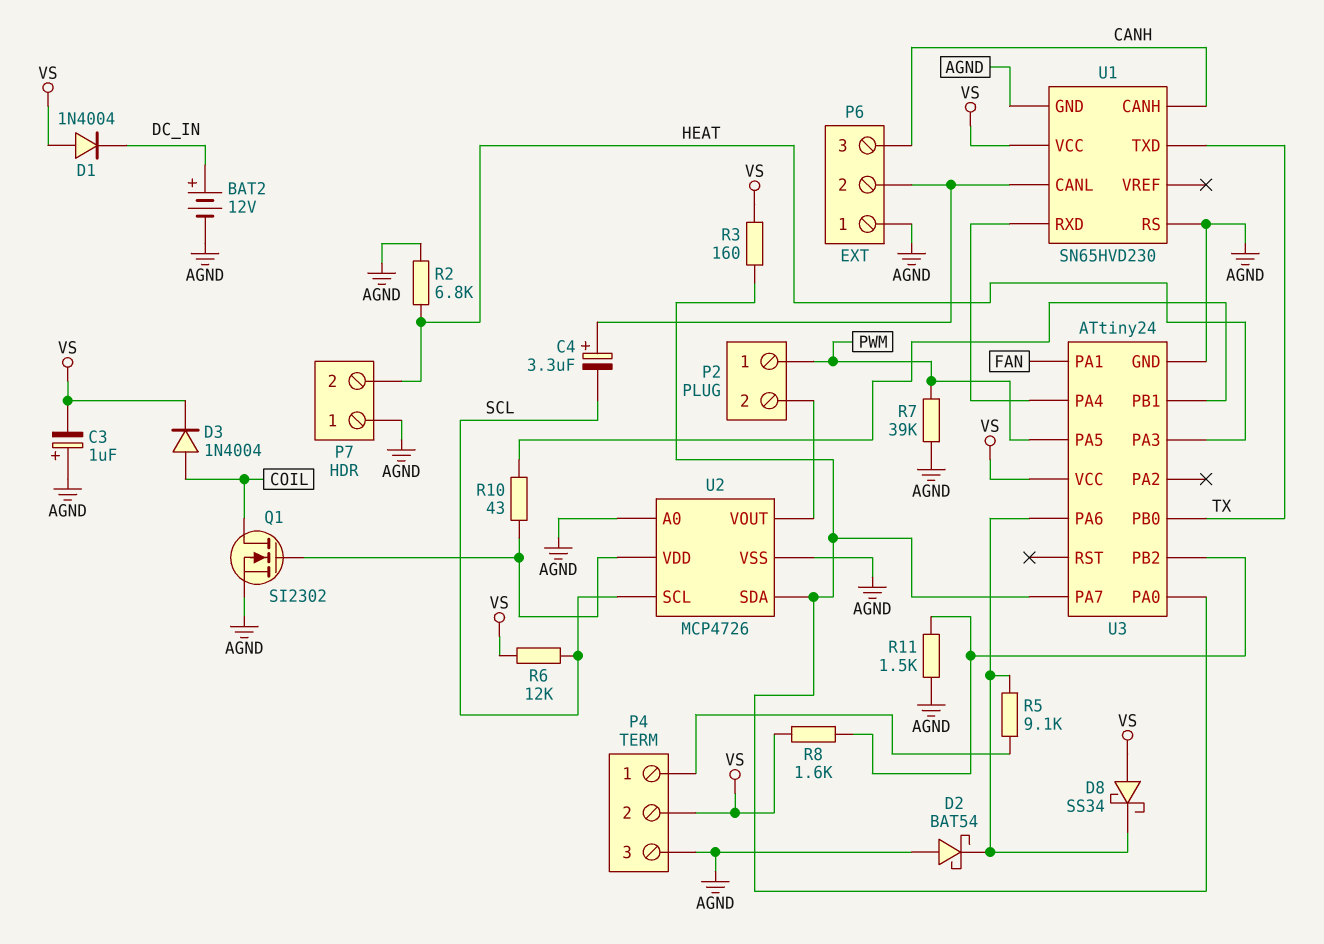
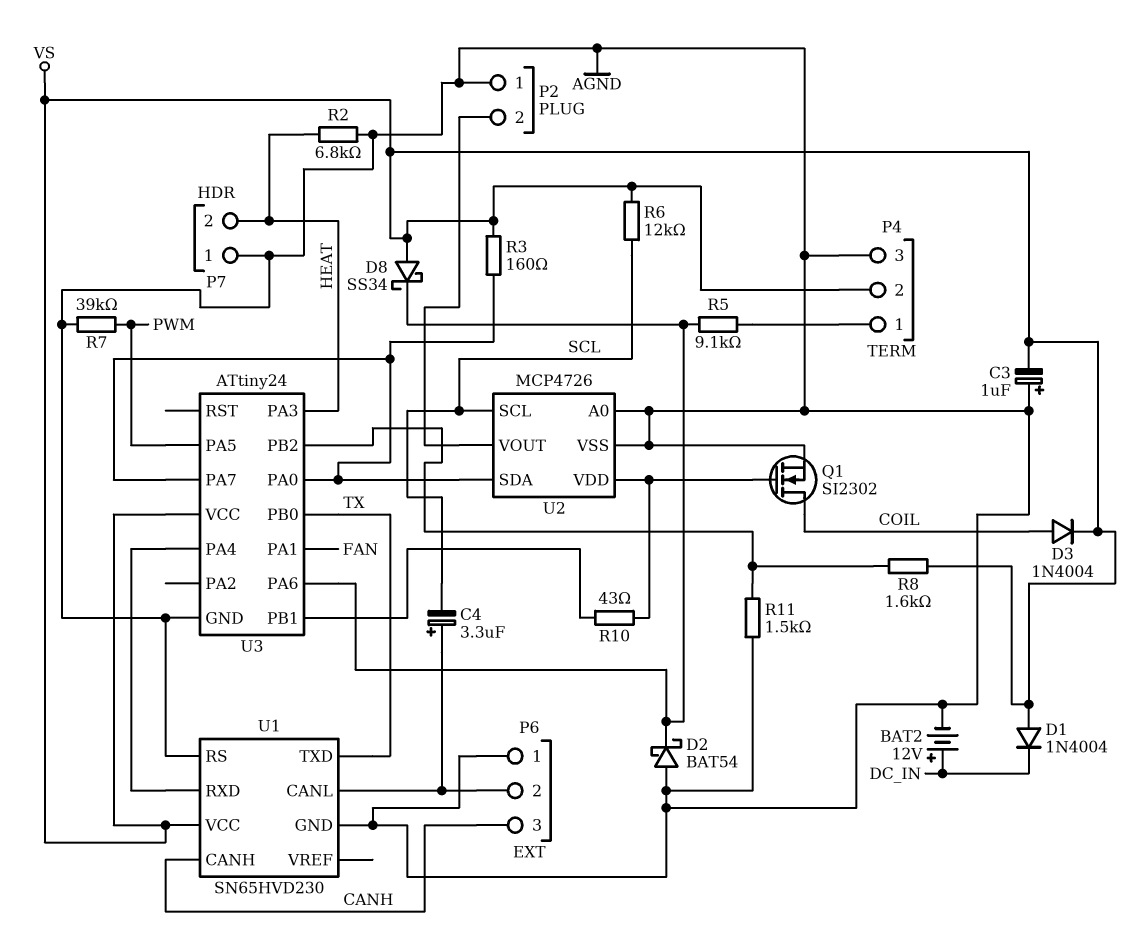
P2 pin 1: PWM -> AGND

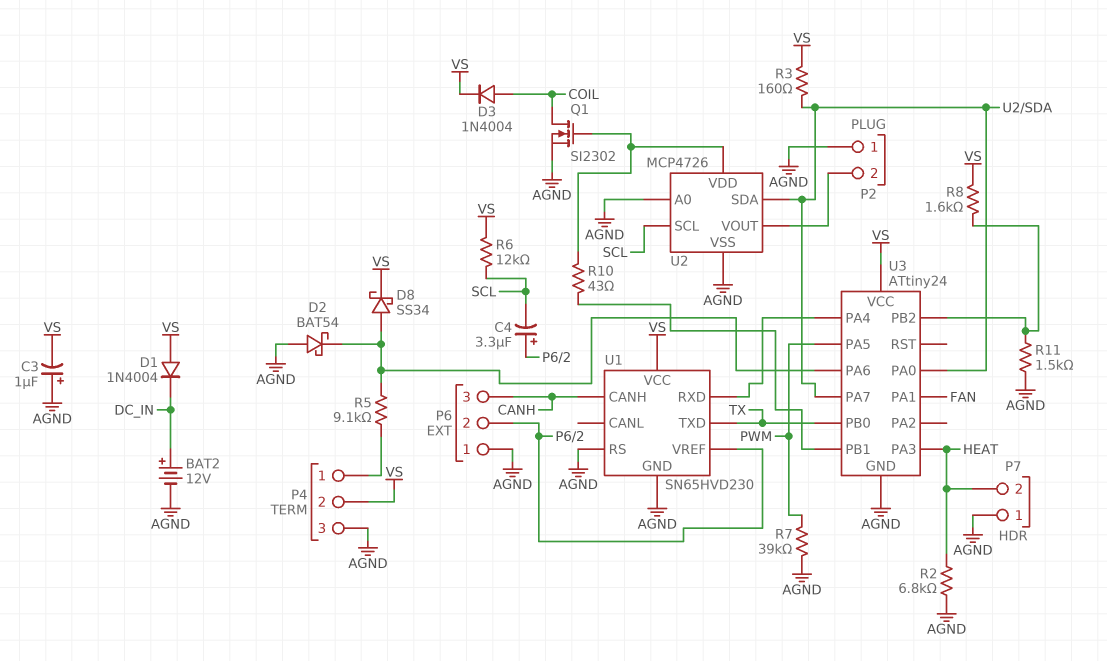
D8: schottky SS34 (A VS, K U3/PA6) -> schottky SS34 (A U3/PA6, K VS)
U1 pin CANL: P6/2 -> none
U1 pin VREF: none -> P6/2

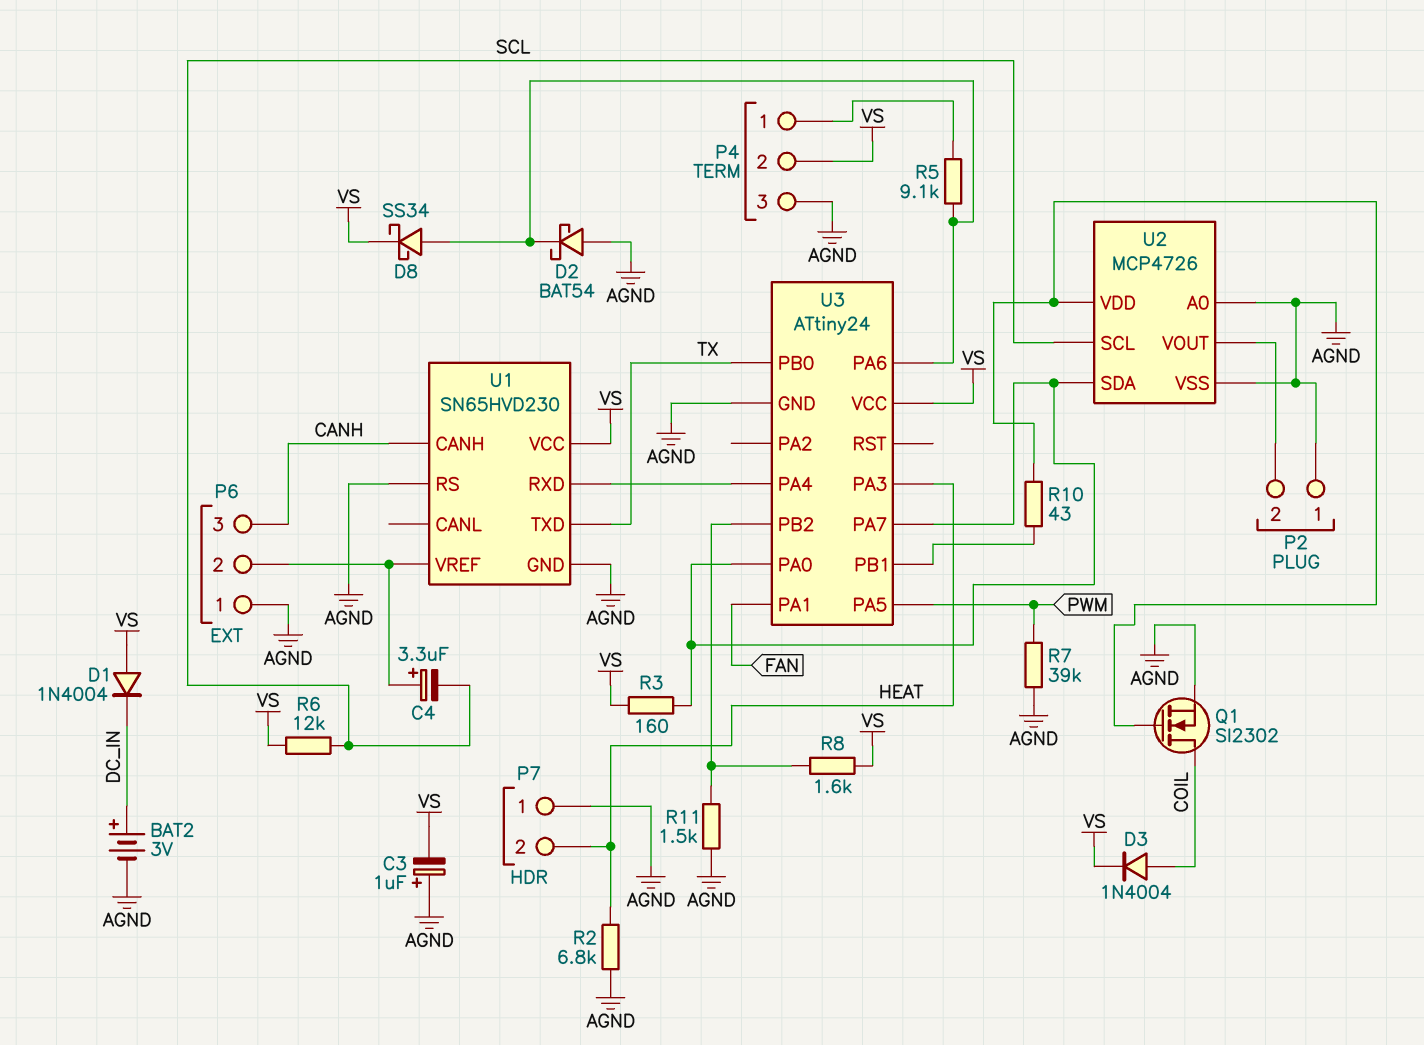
BAT2: 12V (plus DC_IN, minus AGND) -> 3V (plus DC_IN, minus AGND)

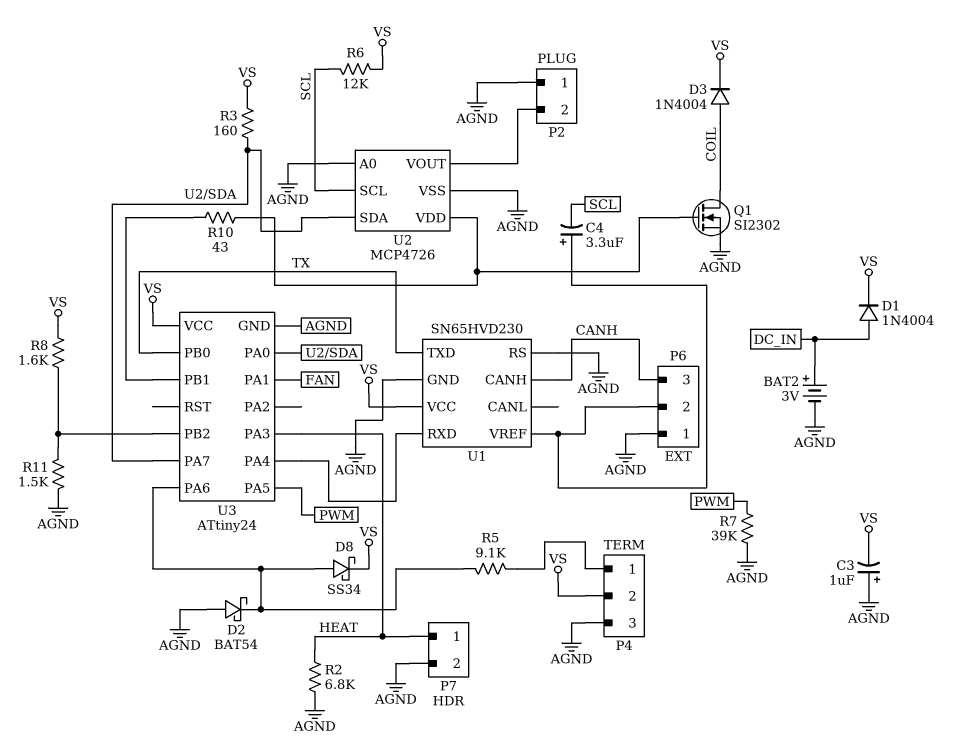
D1: diode 1N4004 (A VS, K DC_IN) -> diode 1N4004 (A DC_IN, K VS)
P7 pin 1: AGND -> HEAT
P7 pin 2: HEAT -> AGND

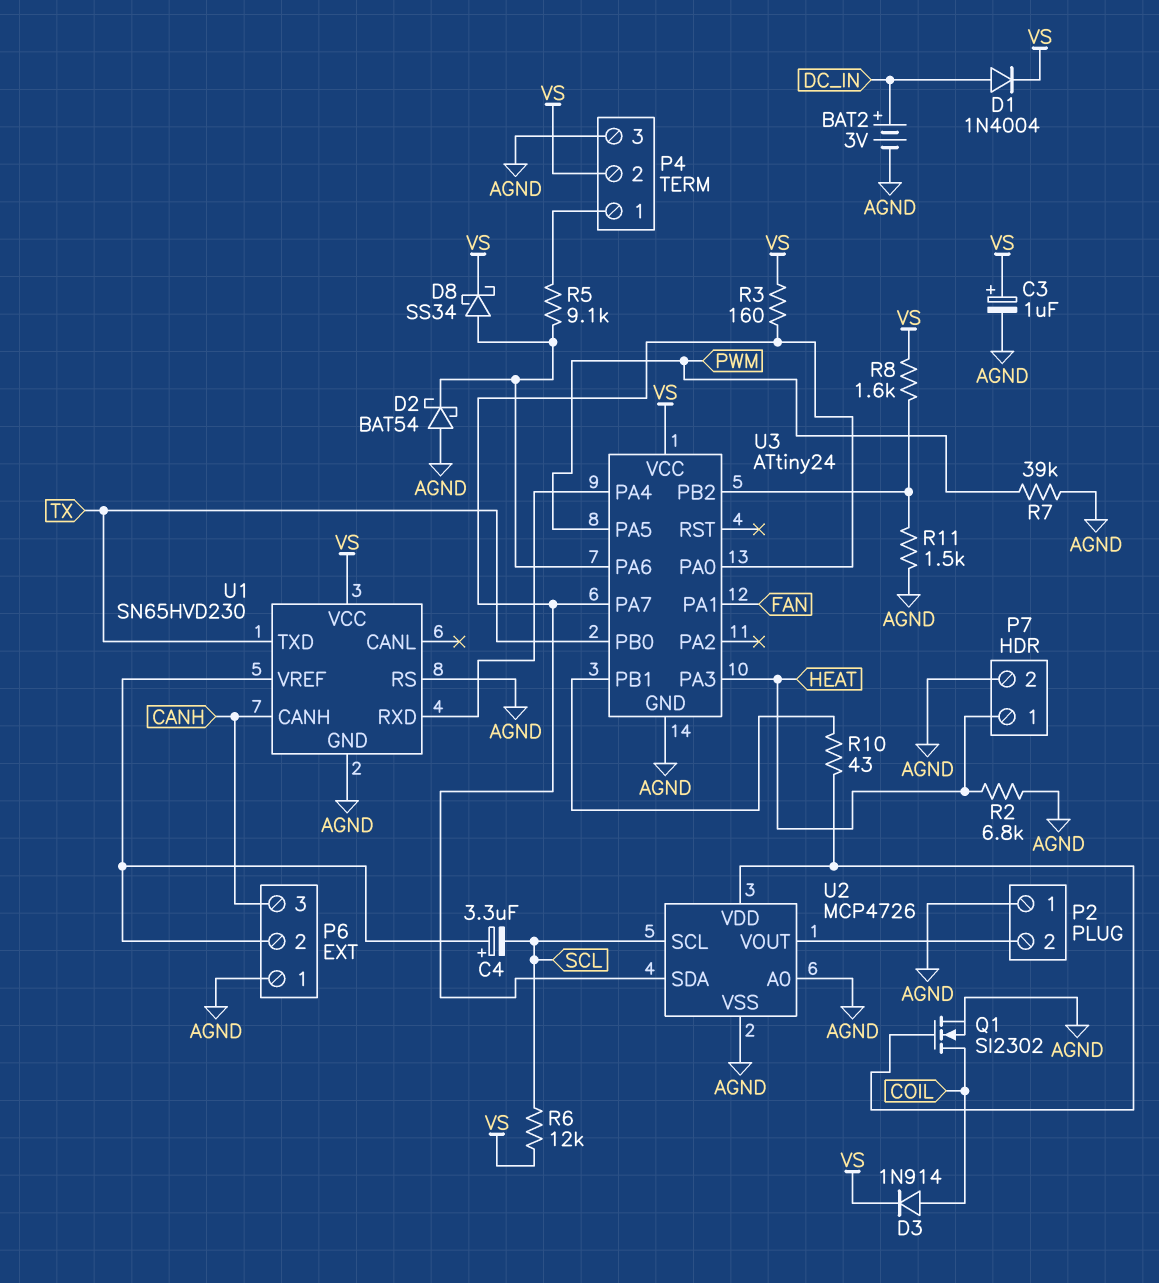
C3: 1uF (plus AGND, minus VS) -> 1uF (plus VS, minus AGND)
D3: diode 1N4004 (A COIL, K VS) -> diode 1N914 (A COIL, K VS)

